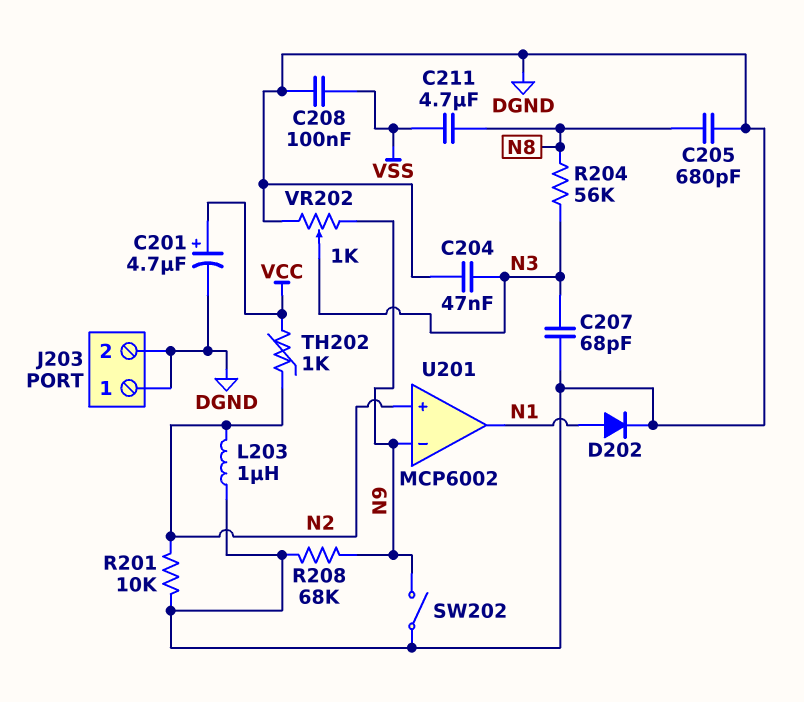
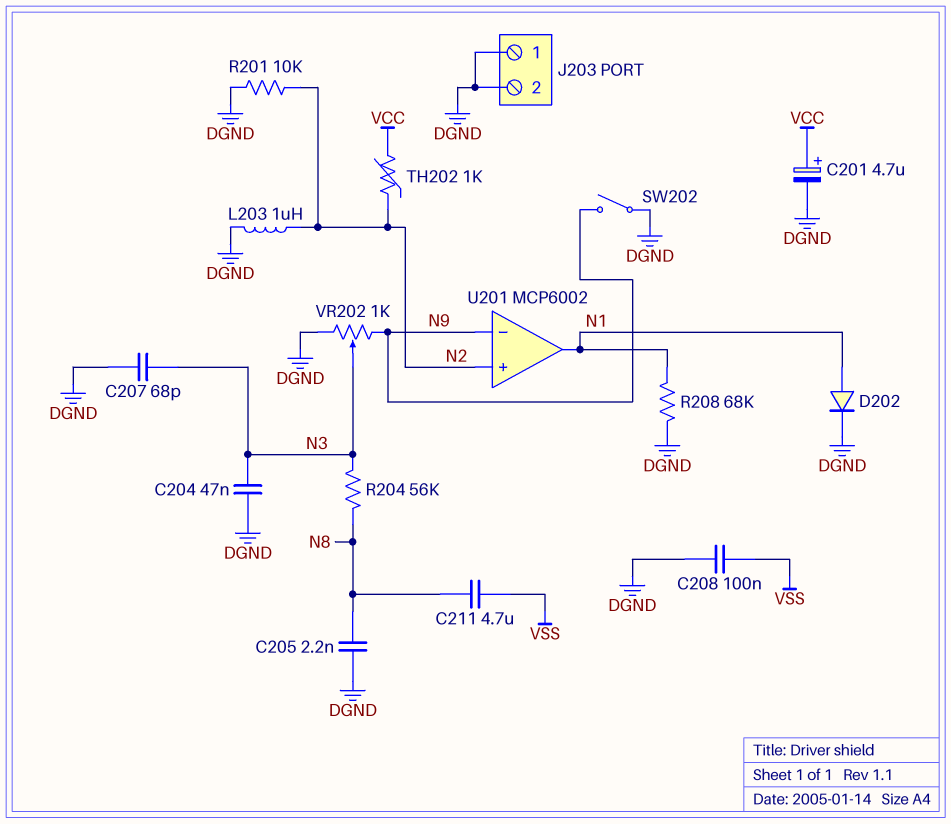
C205: 680pF (DGND, N8) -> 2.2nF (DGND, N8)
R208: 68k (DGND, N9) -> 68k (DGND, N1)

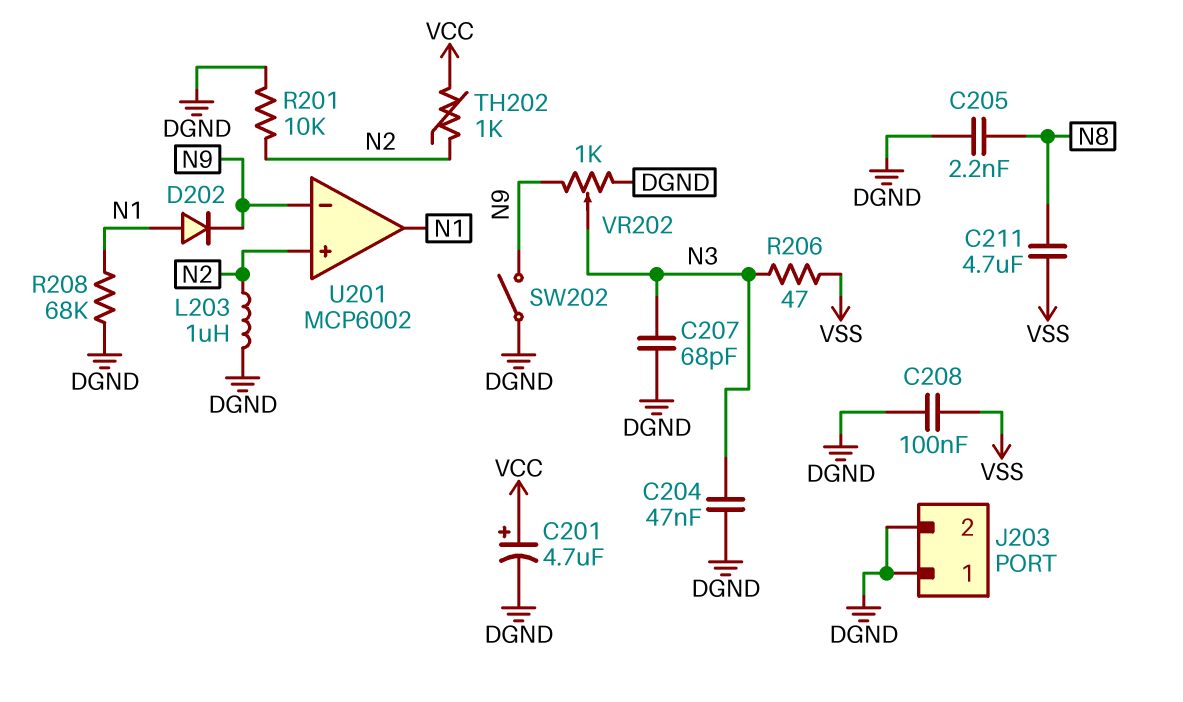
D202: diode (A N1, K DGND) -> diode (A N1, K N9)
R204: 56k (N3, N8) -> none
R206: none -> 47 (N3, VSS)

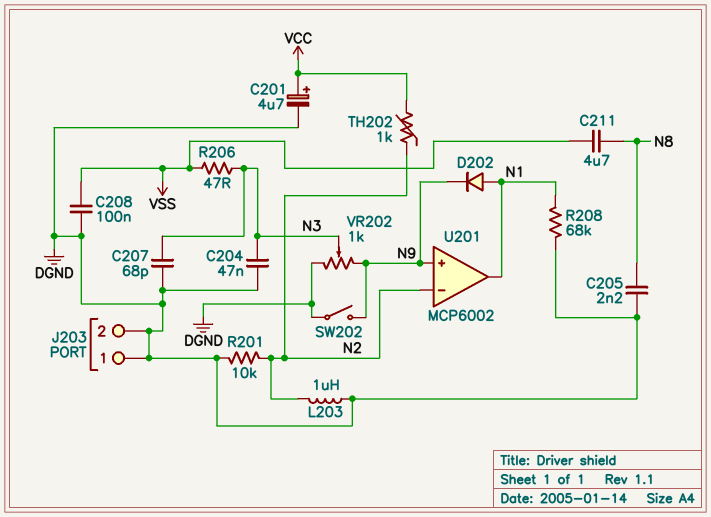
U201 pin in+: N2 -> N9
U201 pin in-: N9 -> N2

